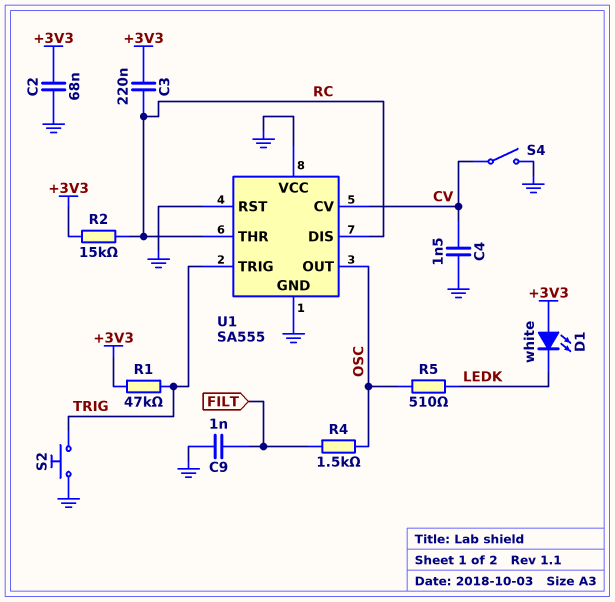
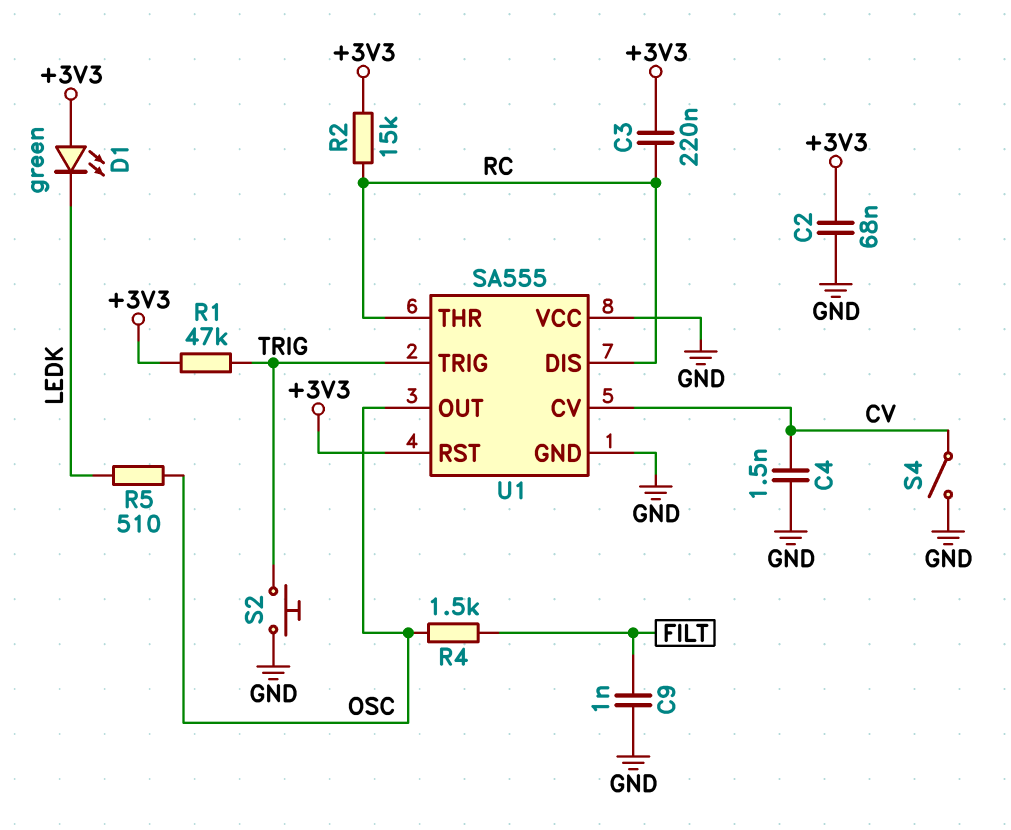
D1: LED white (A +3V3, K LEDK) -> LED green (A +3V3, K LEDK)
U1 pin RST: GND -> +3V3

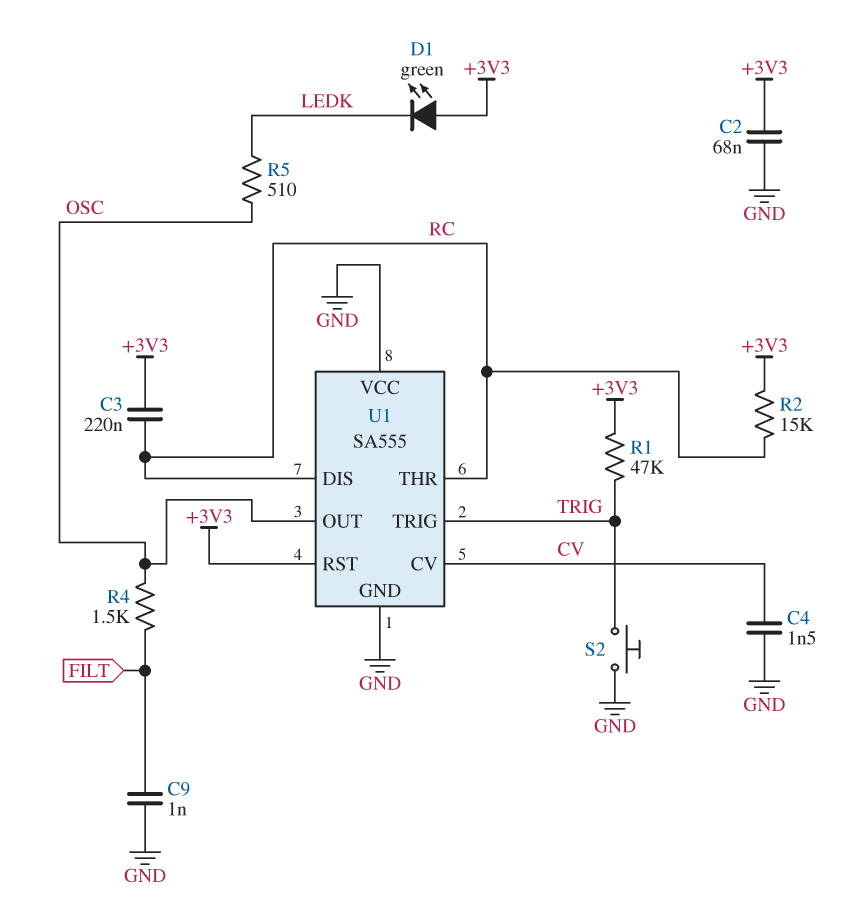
S4: switch (CV, GND) -> none

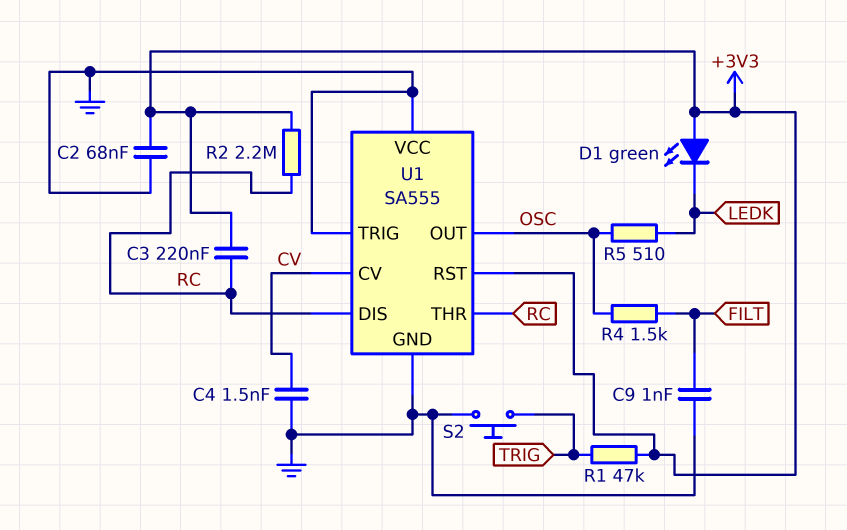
R2: 15k (+3V3, RC) -> 2.2M (+3V3, RC)
U1 pin TRIG: TRIG -> GND

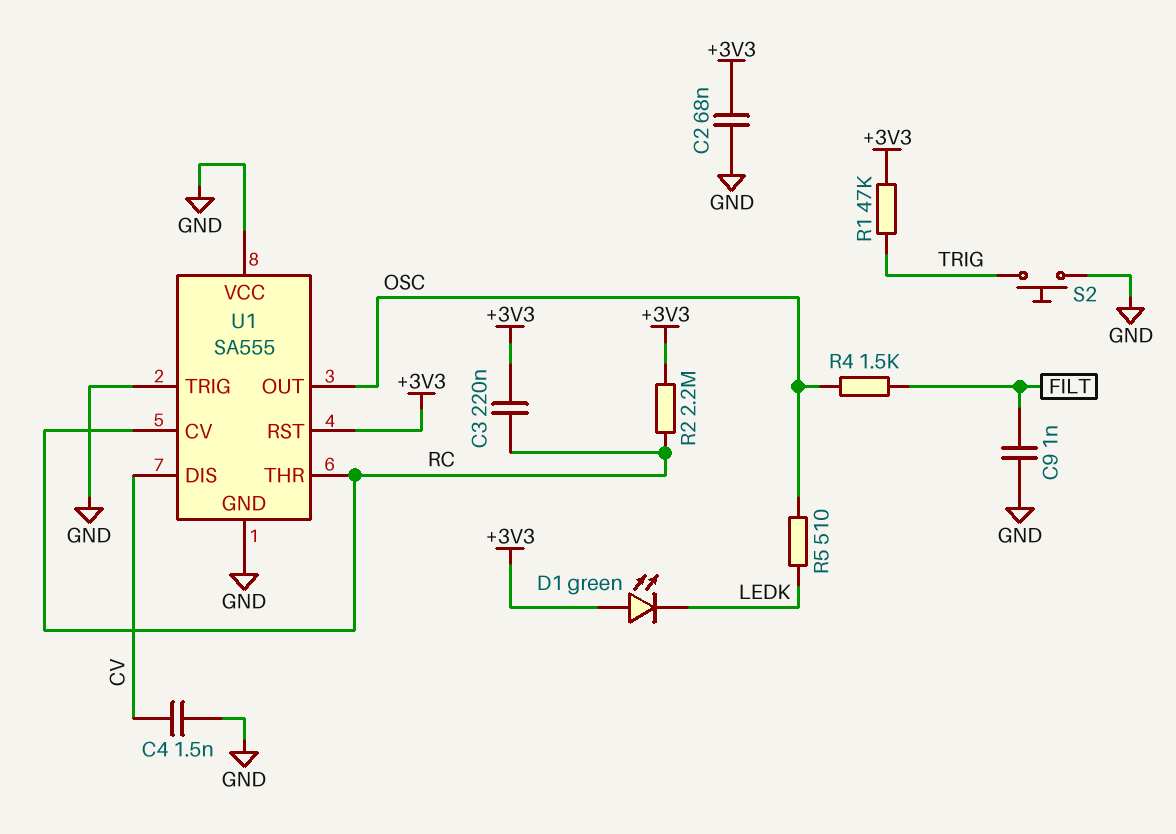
U1 pin CV: CV -> RC
U1 pin DIS: RC -> CV

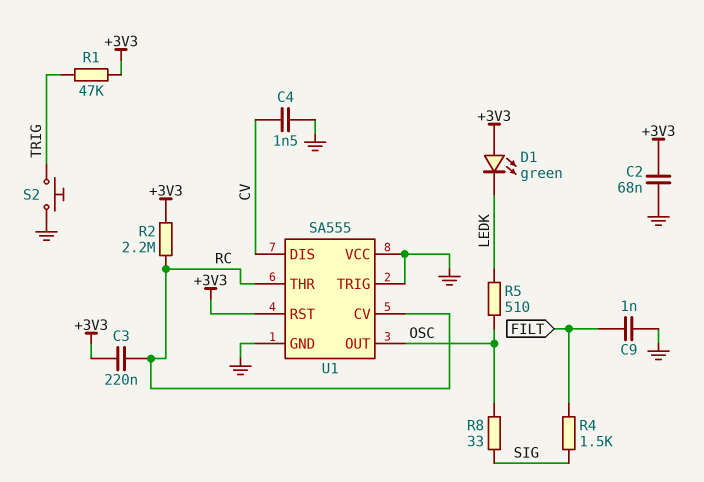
R4: 1.5k (FILT, OSC) -> 1.5k (FILT, SIG)
R8: none -> 33 (OSC, SIG)

